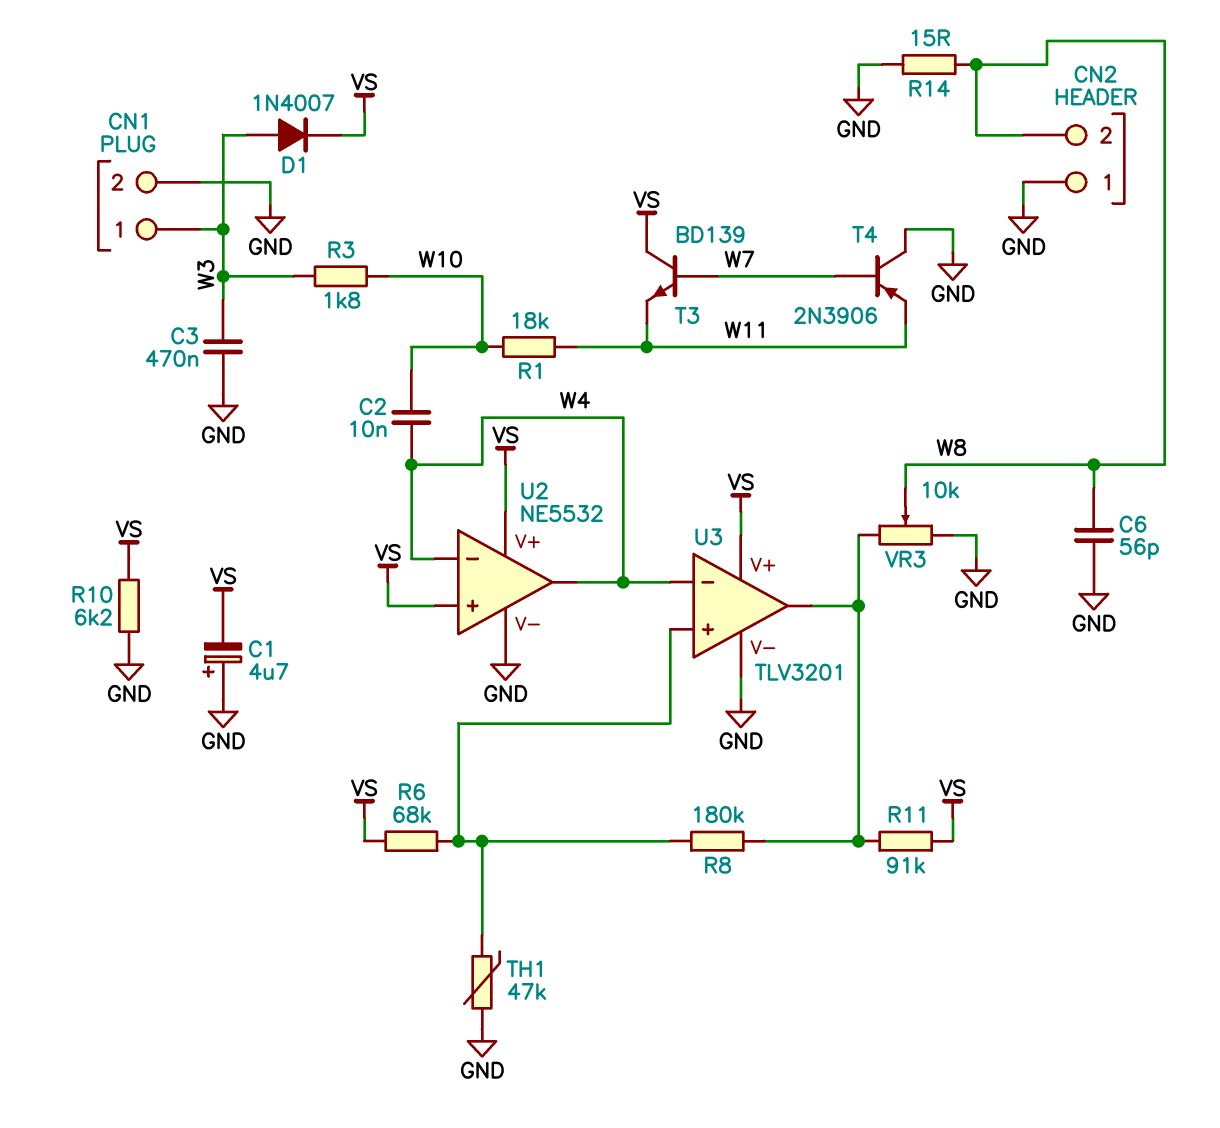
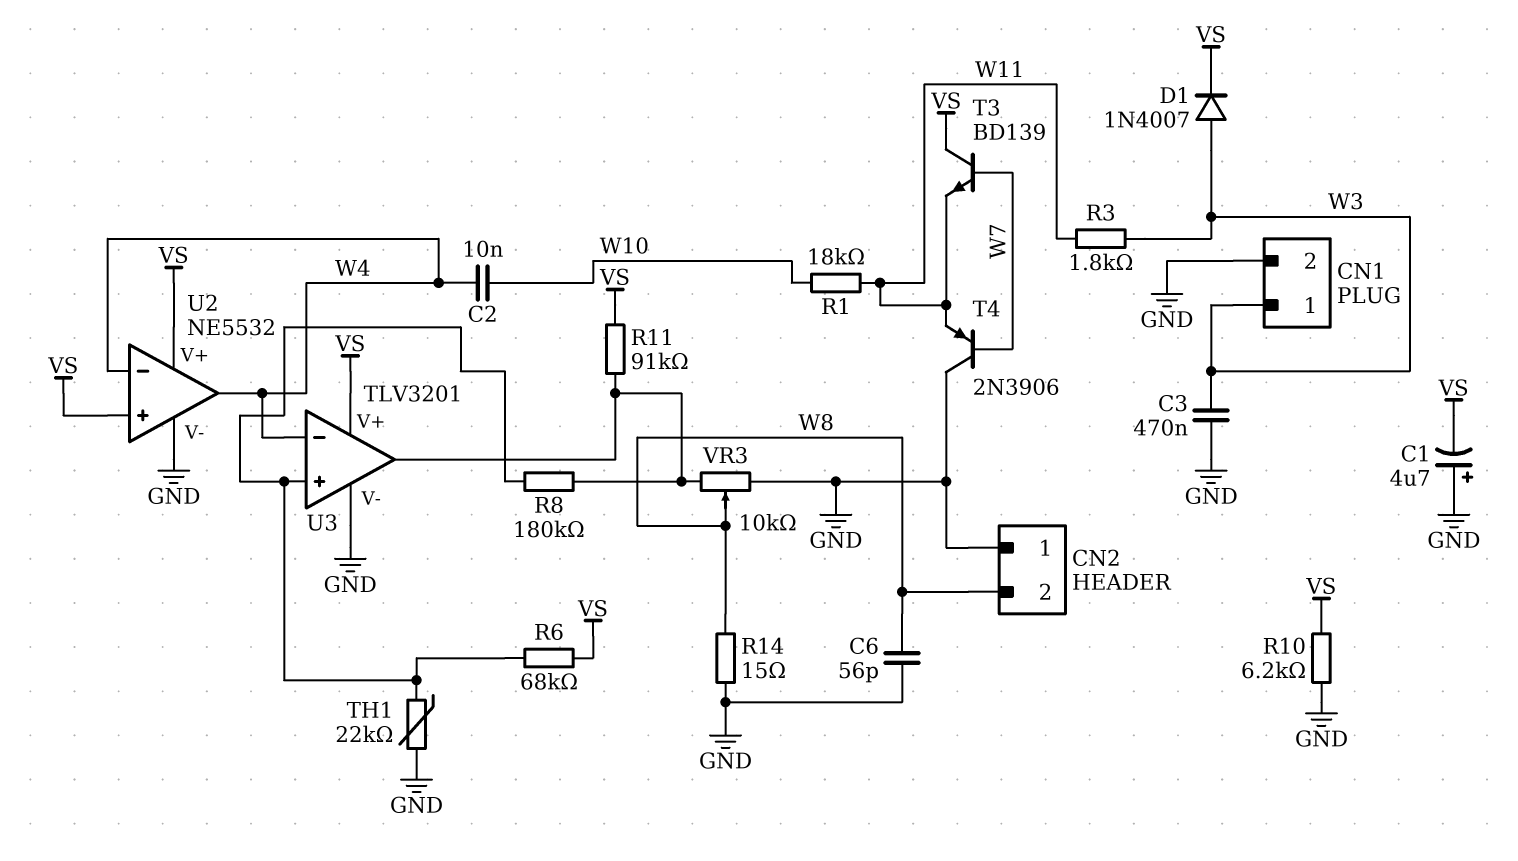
R3: 1.8k (W3, W10) -> 1.8k (W3, W11)
TH1: 47k (GND, U3/in+) -> 22k (GND, U3/in+)

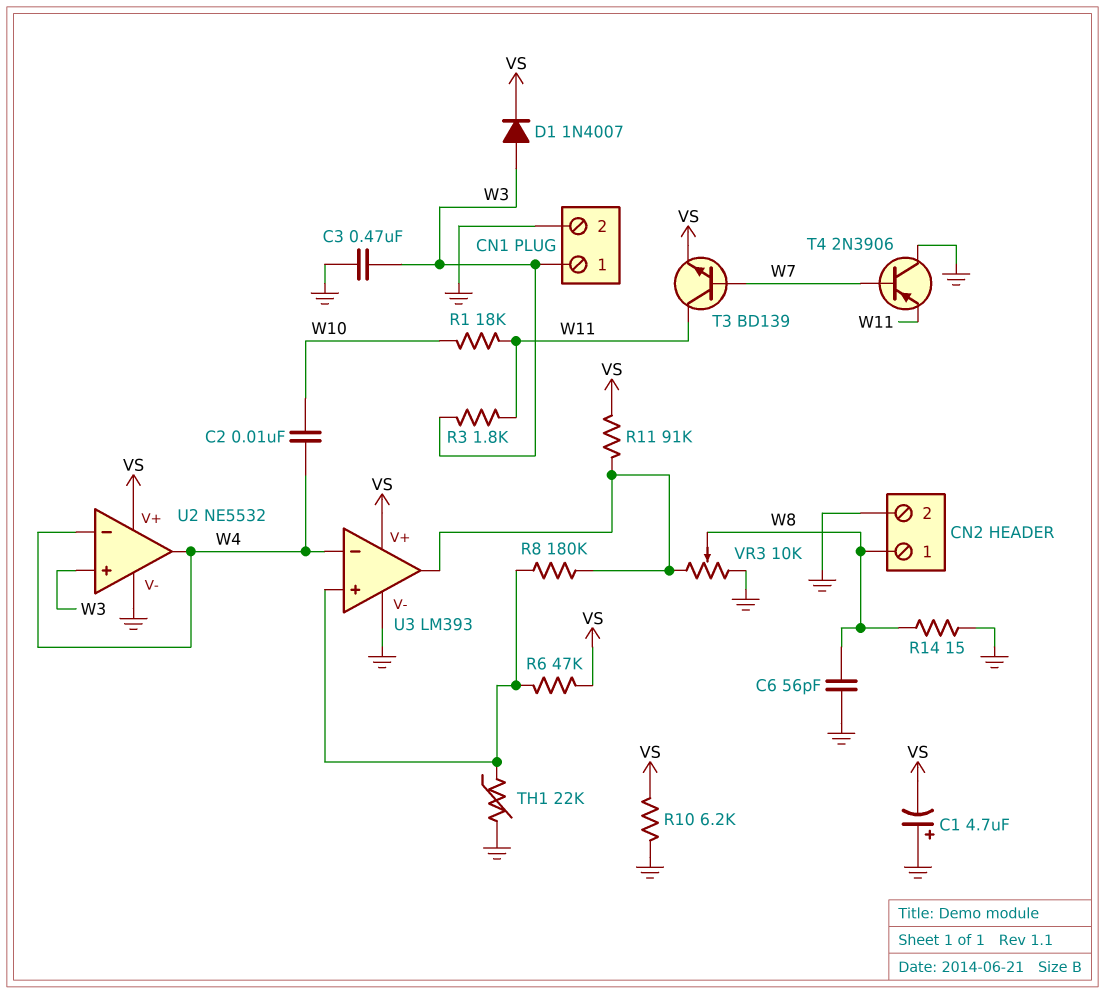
CN2 pin 1: GND -> W8
CN2 pin 2: W8 -> GND
R6: 68k (U3/in+, VS) -> 47k (U3/in+, VS)
T3: NPN BD139 (B W7, C VS, E W11) -> NPN BD139 (B W7, C W11, E VS)
U2 pin in+: VS -> W3
U3: TLV3201 -> LM393

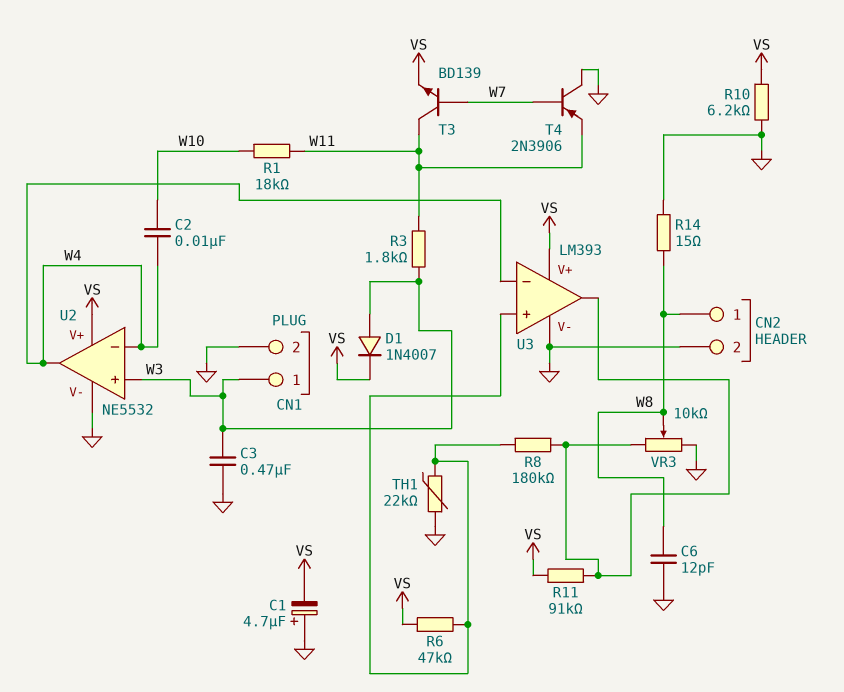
C6: 56pF (GND, W8) -> 12pF (GND, W8)

